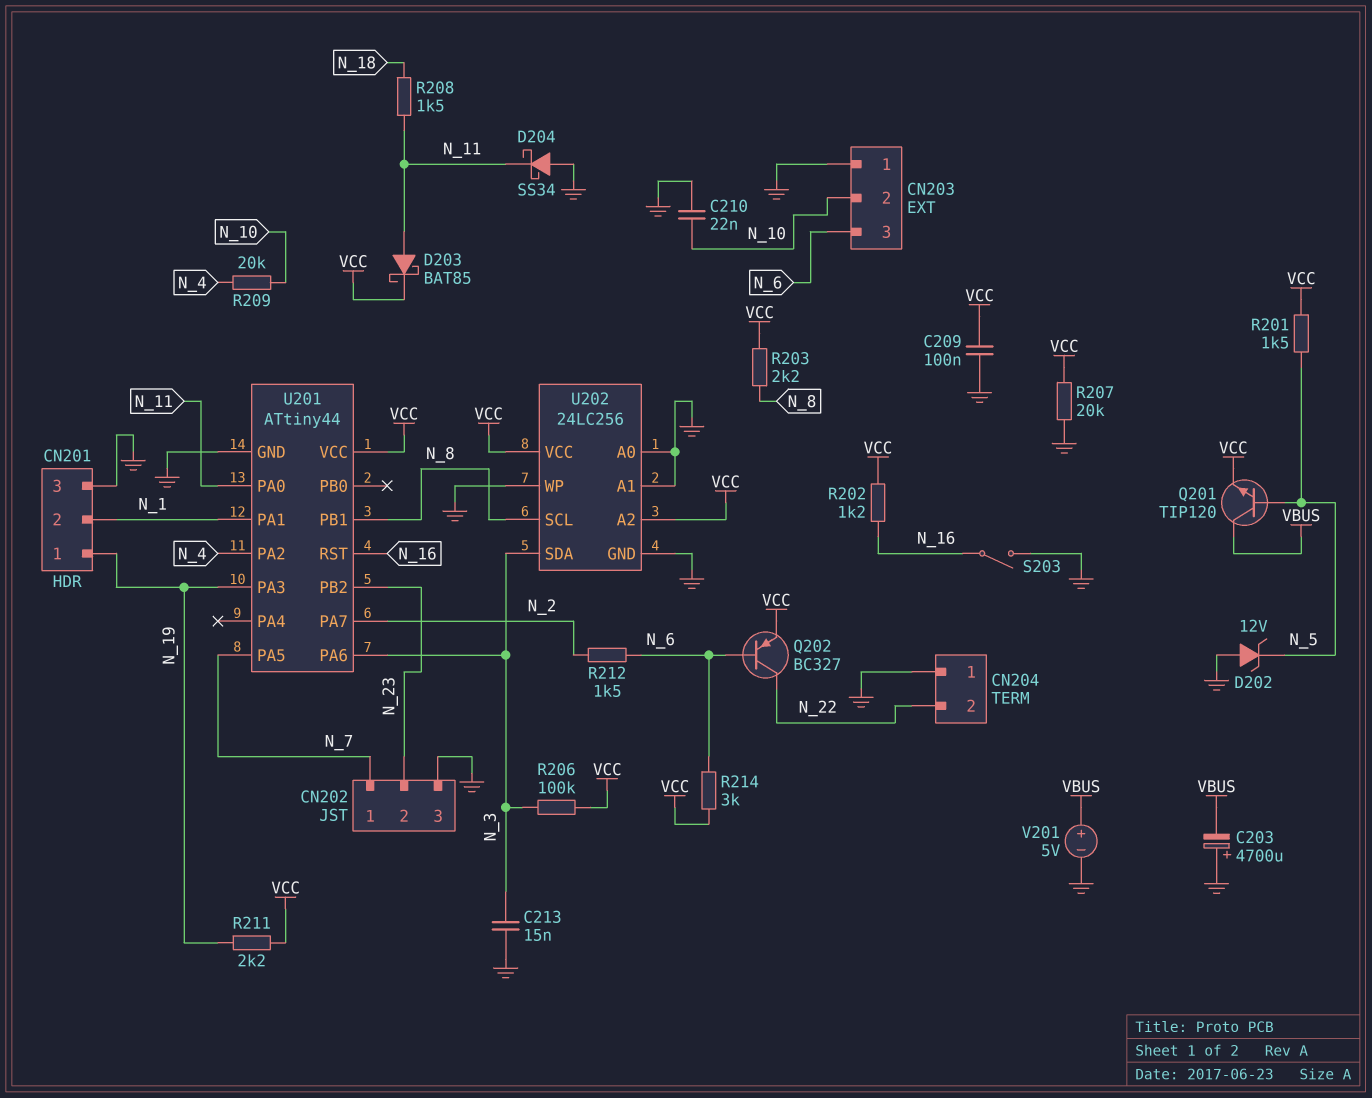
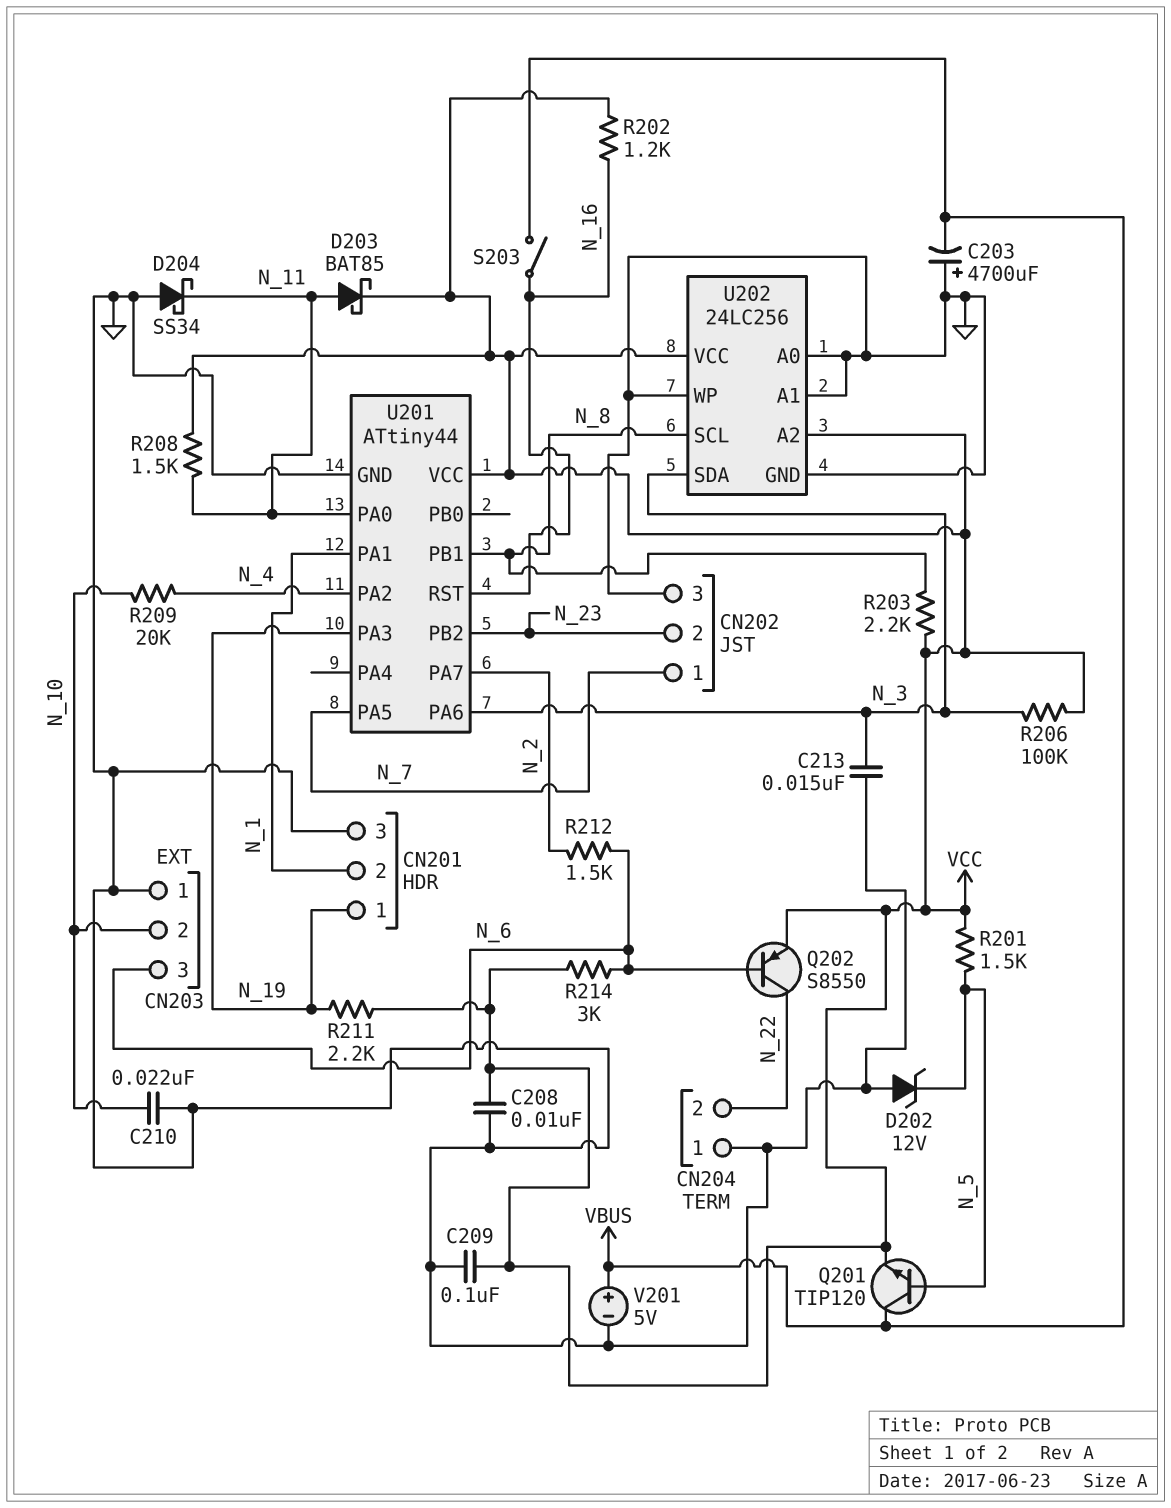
C208: none -> 10nF (GND, VCC)
Q202: PNP BC327 (B N_6, C N_22, E VCC) -> PNP S8550 (B N_6, C N_22, E VCC)
R207: 20k (GND, VCC) -> none
R208: 1.5k (N_11, N_18) -> 1.5k (N_11, VCC)
S203: switch (GND, N_16) -> switch (N_16, VBUS)

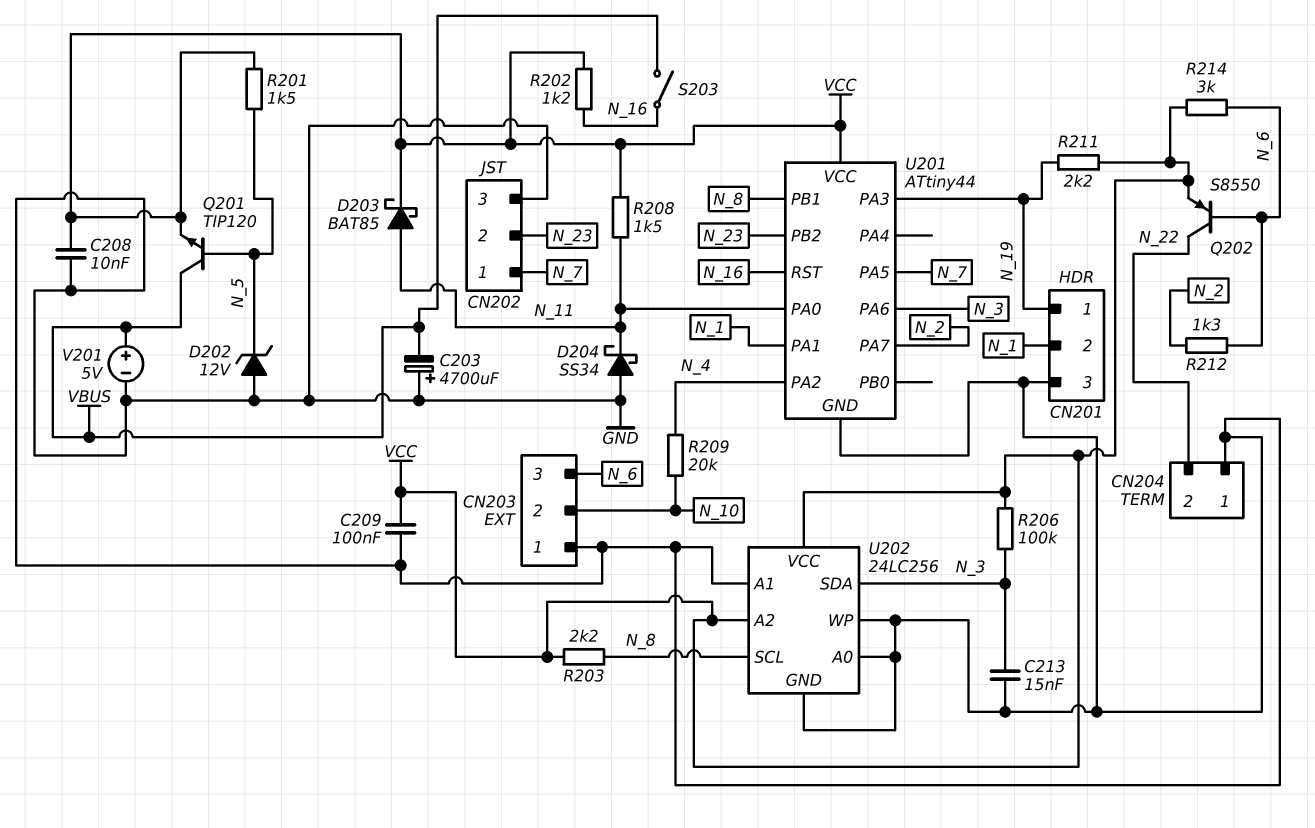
C210: 22nF (GND, N_10) -> none
R212: 1.5k (N_2, N_6) -> 1.3k (N_2, N_6)

